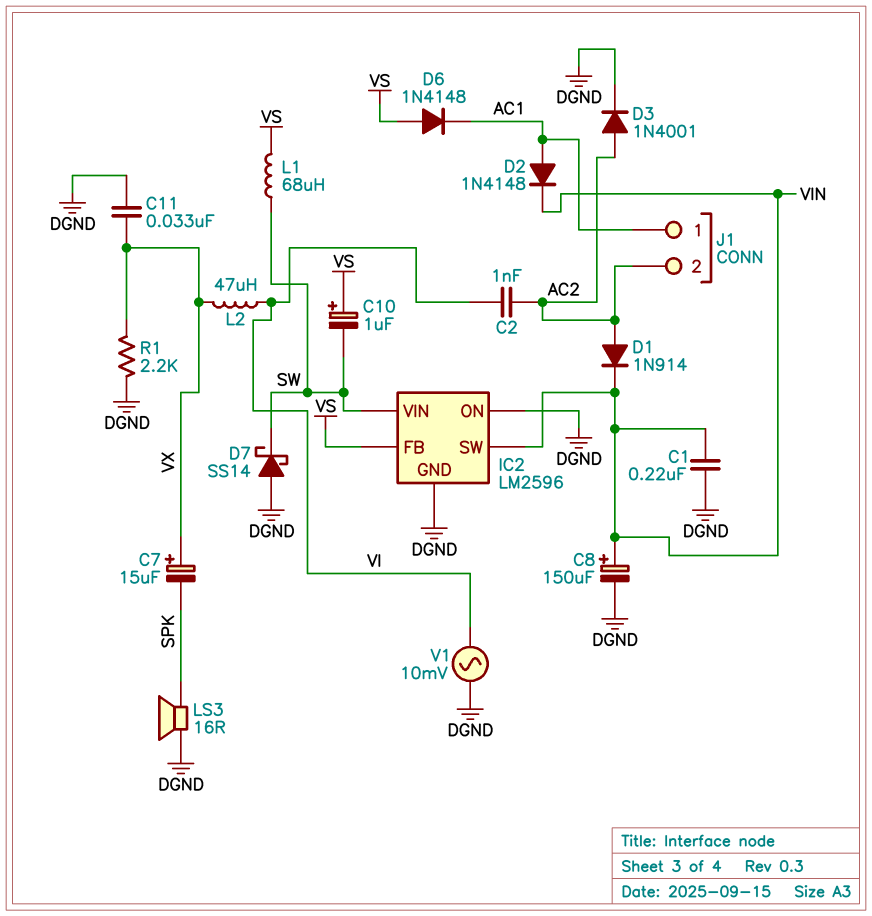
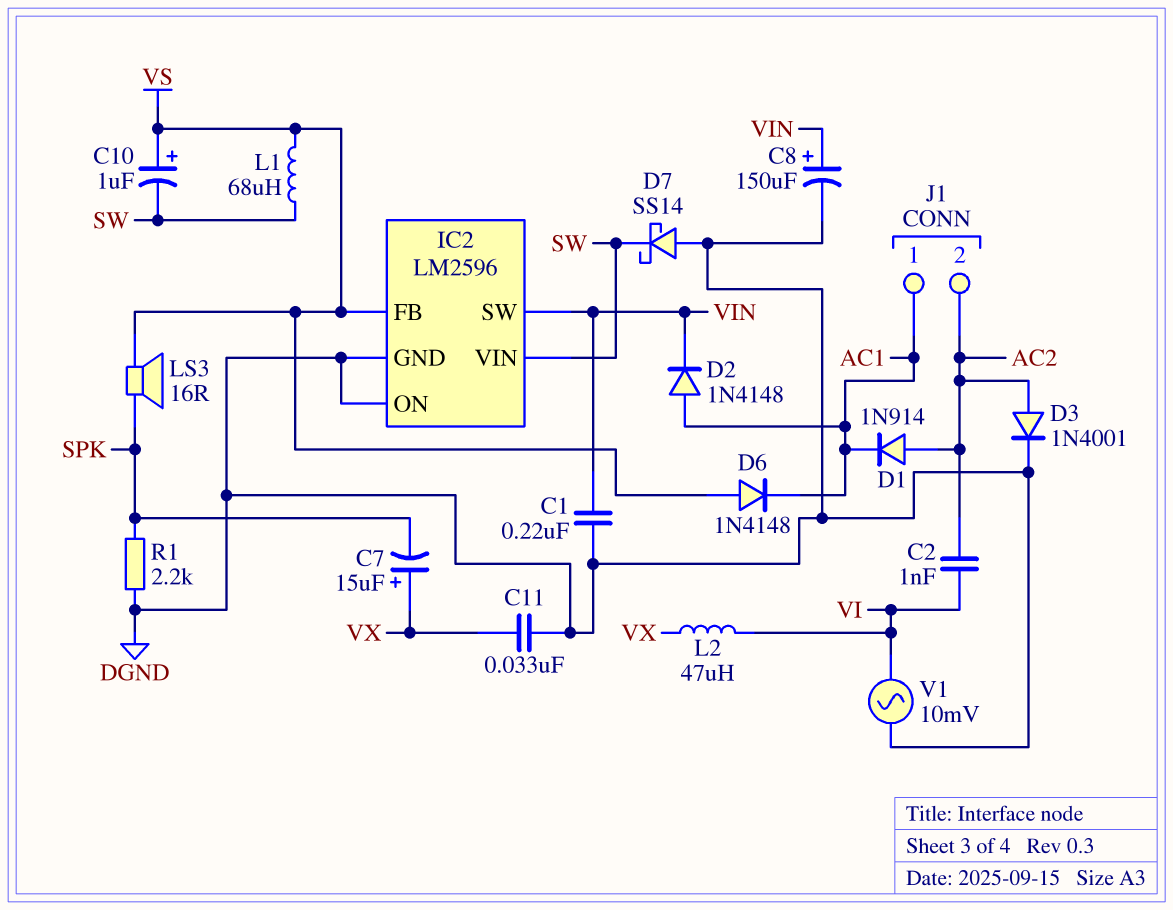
D1: diode 1N914 (A AC2, K VIN) -> diode 1N914 (A AC2, K AC1)
LS3: speaker 16R (DGND, SPK) -> speaker 16R (SPK, VS)
R1: 2.2k (DGND, VX) -> 2.2k (DGND, SPK)

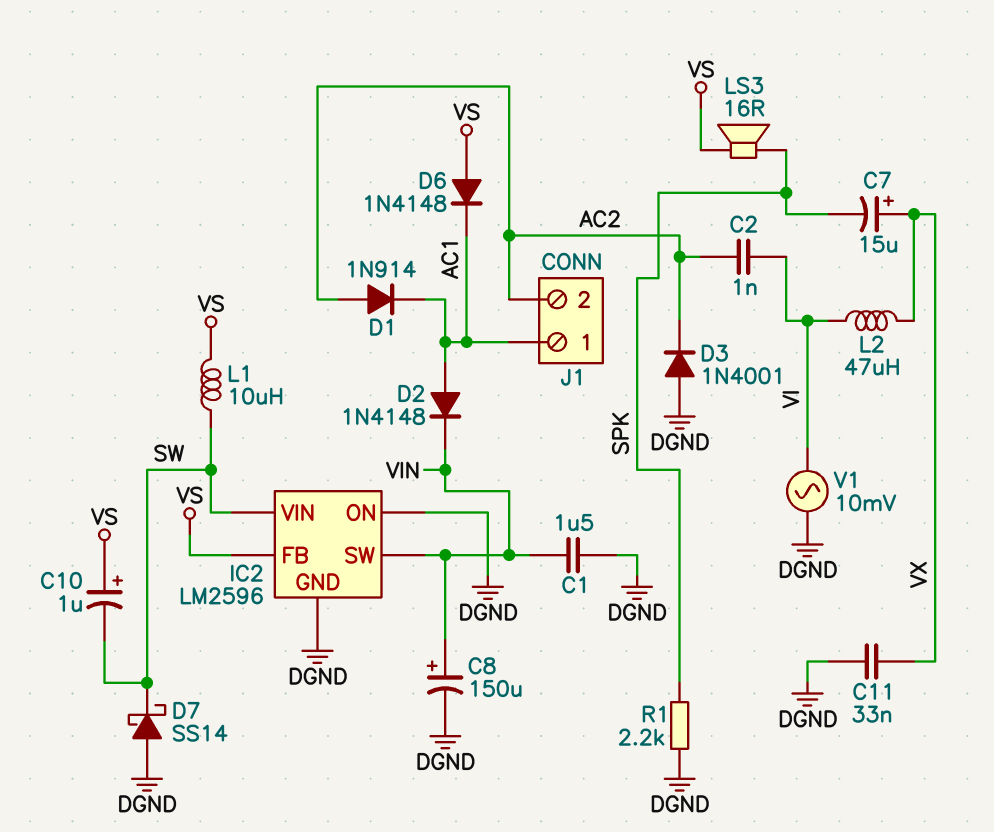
C1: 220nF (DGND, VIN) -> 1.5uF (DGND, VIN)
D3: diode 1N4001 (A AC2, K DGND) -> diode 1N4001 (A DGND, K AC2)
L1: 68uH (SW, VS) -> 10uH (SW, VS)

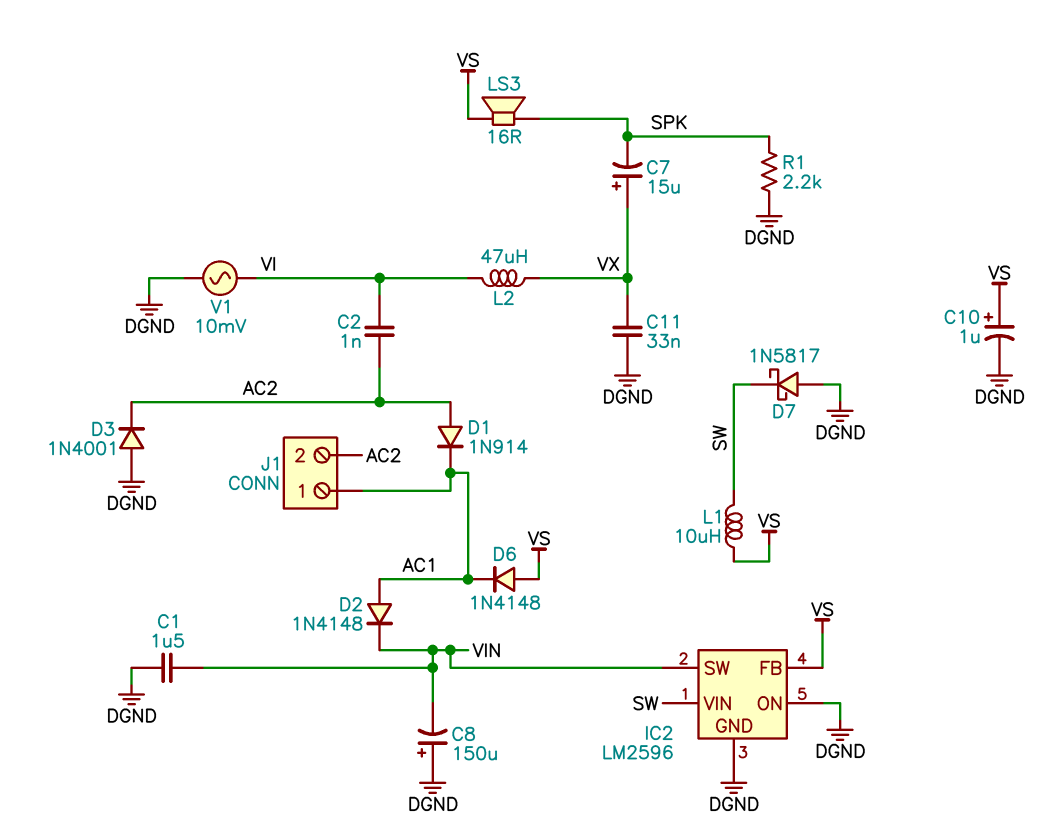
C8: 150uF (plus VIN, minus DGND) -> 150uF (plus DGND, minus VIN)
C10: 1uF (plus VS, minus SW) -> 1uF (plus VS, minus DGND)
D7: schottky SS14 (A DGND, K SW) -> schottky 1N5817 (A DGND, K SW)

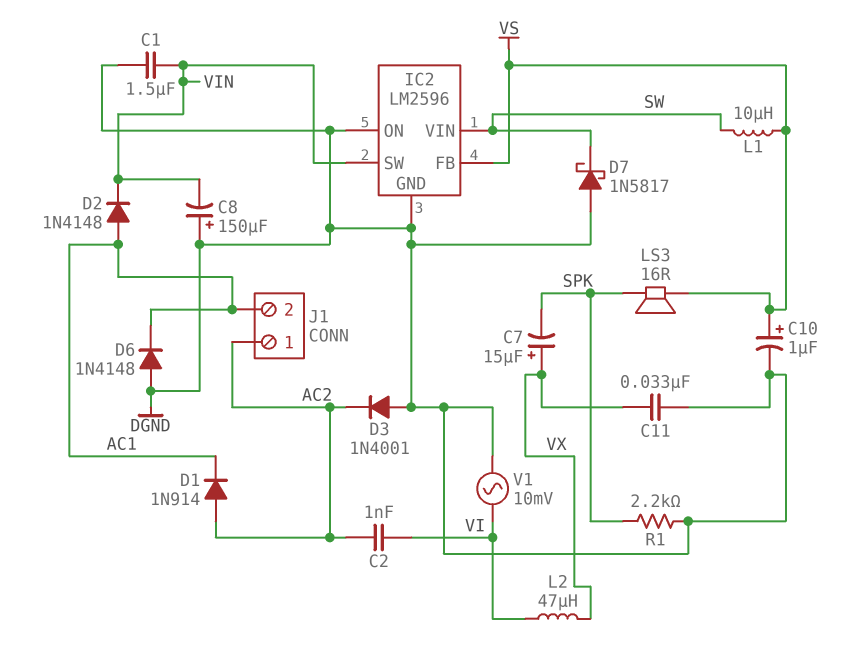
D6: diode 1N4148 (A VS, K AC1) -> diode 1N4148 (A DGND, K AC1)
J1 pin 1: AC1 -> AC2
J1 pin 2: AC2 -> AC1

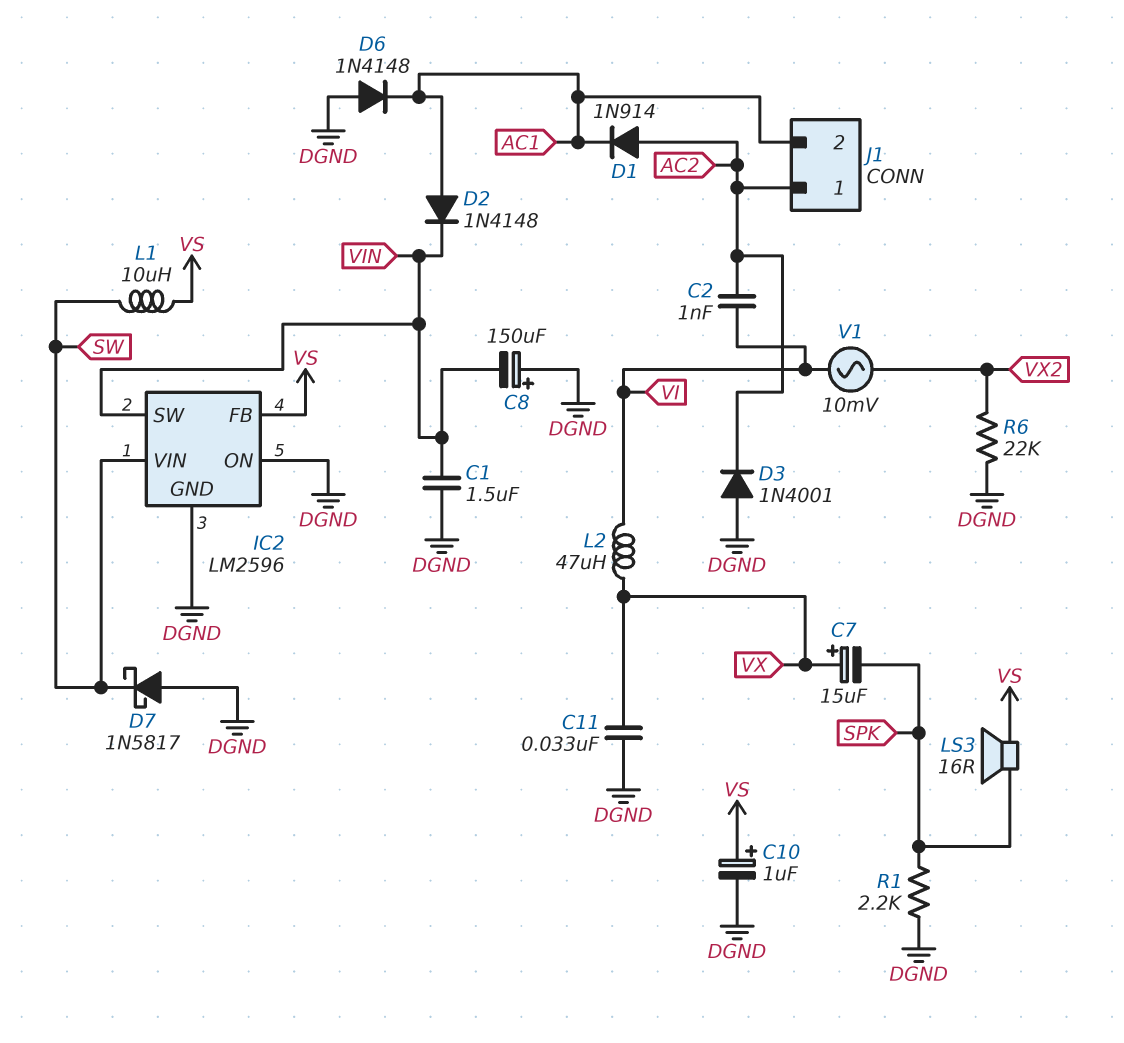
R6: none -> 22k (DGND, VX2)
V1: AC 10mV (DGND, VI) -> AC 10mV (VI, VX2)

